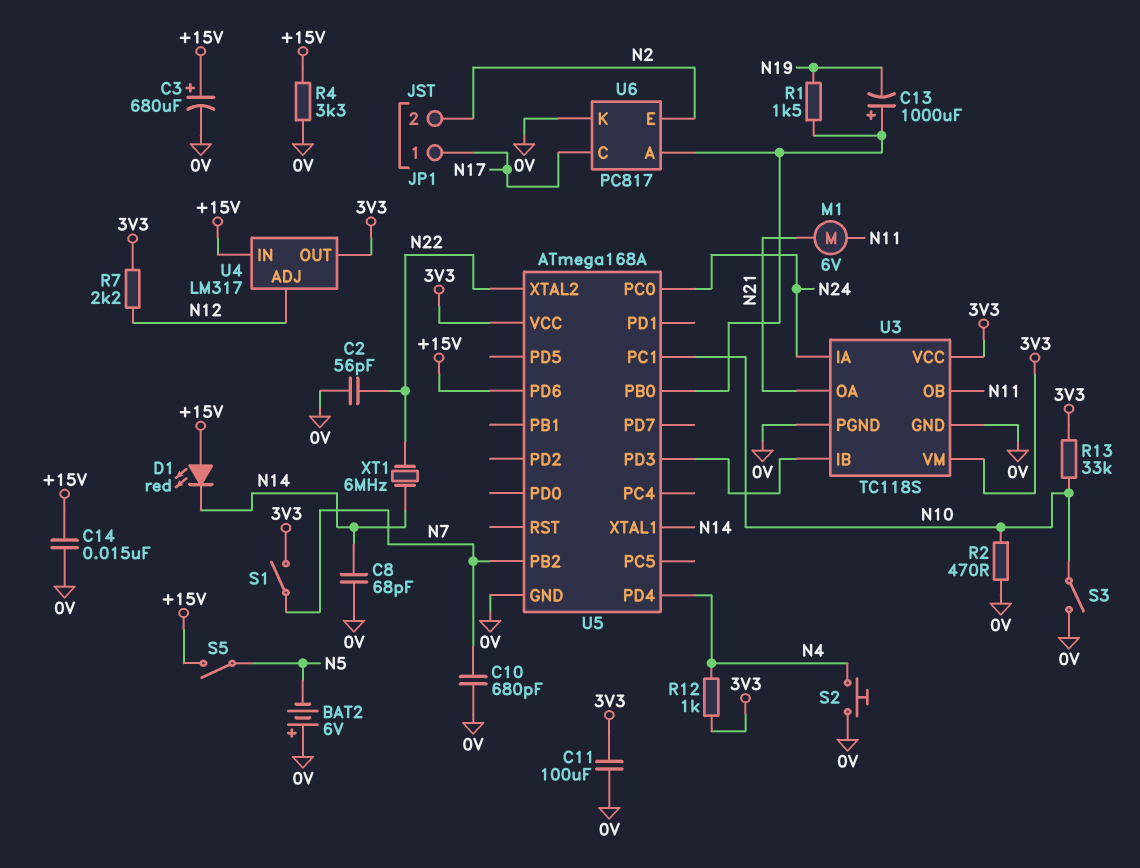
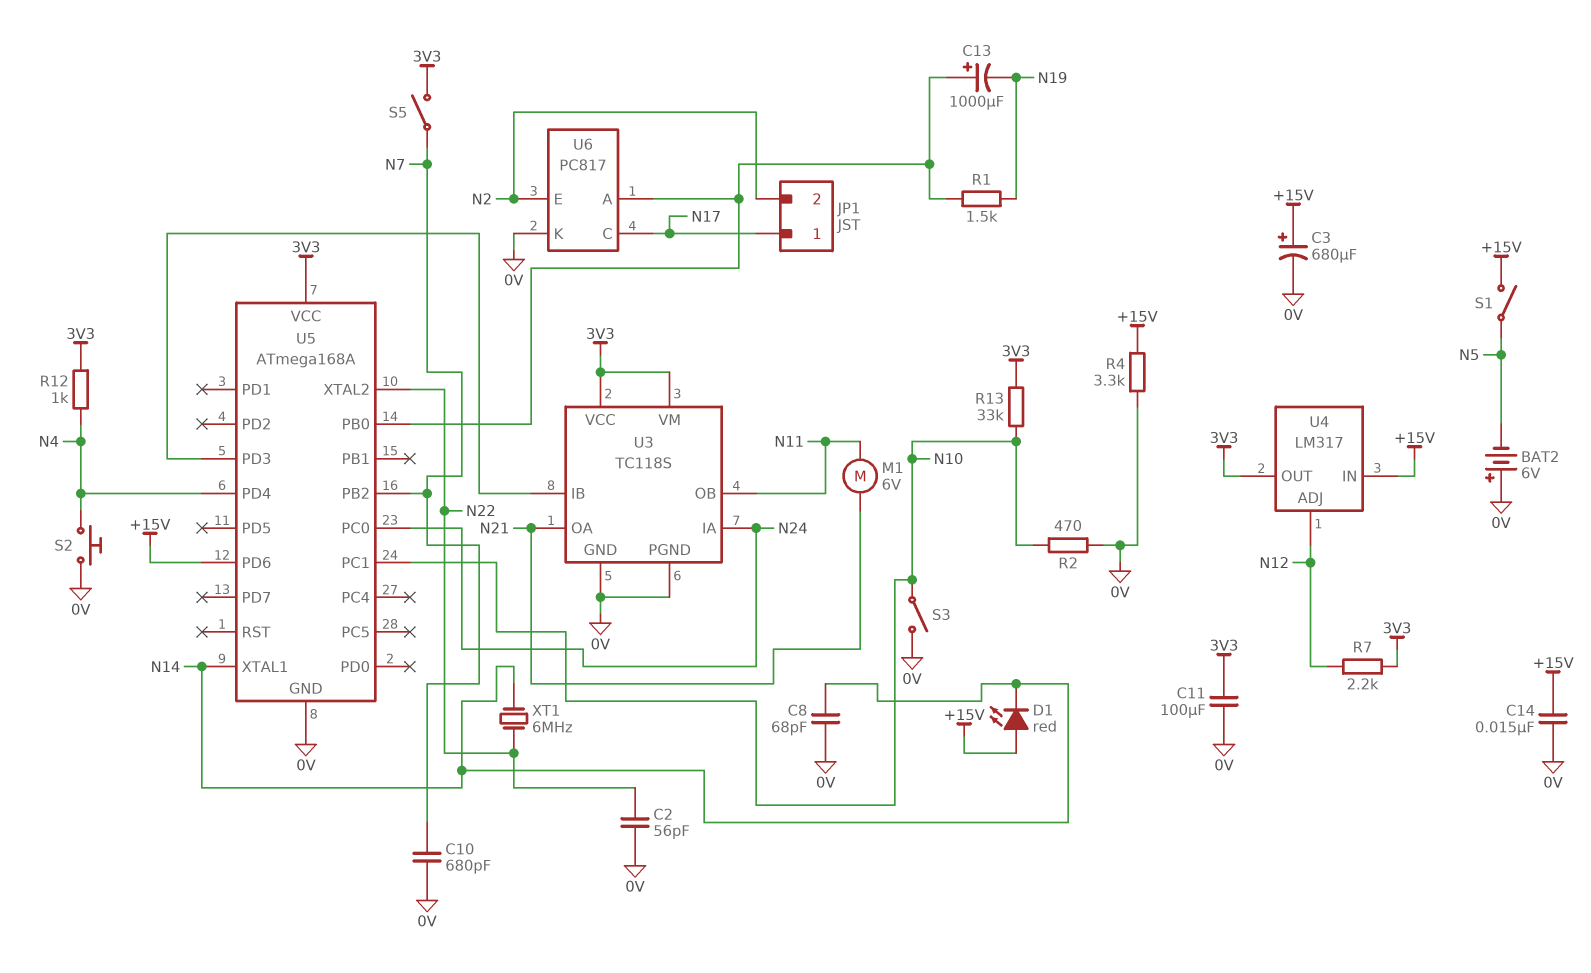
S1: switch (3V3, N7) -> switch (+15V, N5)
S5: switch (+15V, N5) -> switch (3V3, N7)

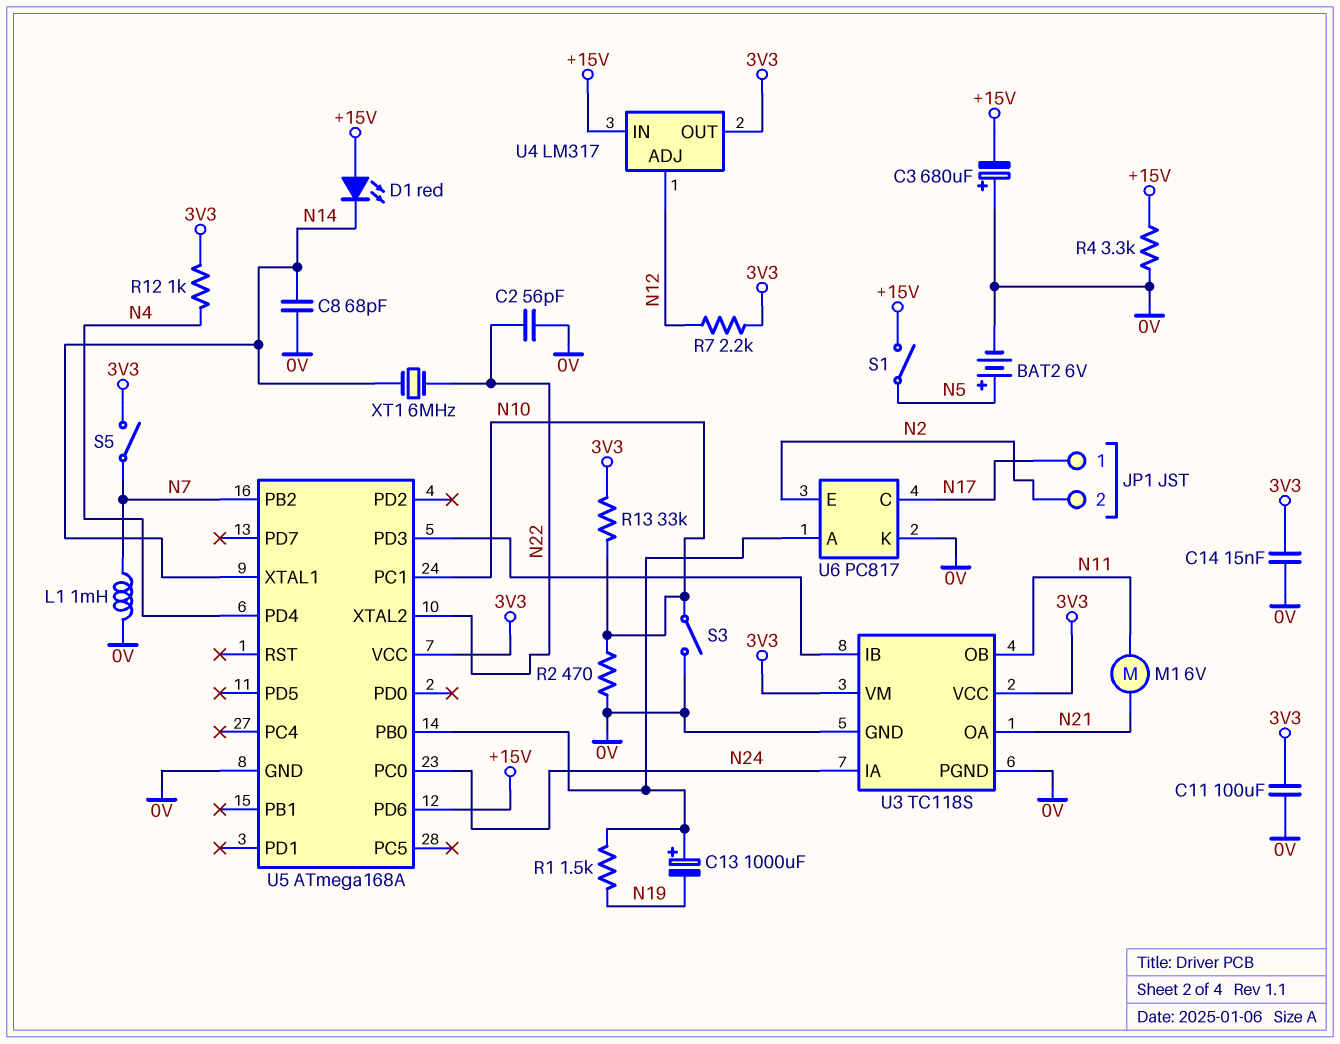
BAT2: 6V (plus 0V, minus N5) -> 6V (plus N5, minus 0V)
C3: 680uF (plus +15V, minus 0V) -> 680uF (plus 0V, minus +15V)
C10: 680pF (0V, N7) -> none
C14: 15nF (+15V, 0V) -> 15nF (0V, 3V3)
L1: none -> 1mH (0V, N7)
S2: button (0V, N4) -> none

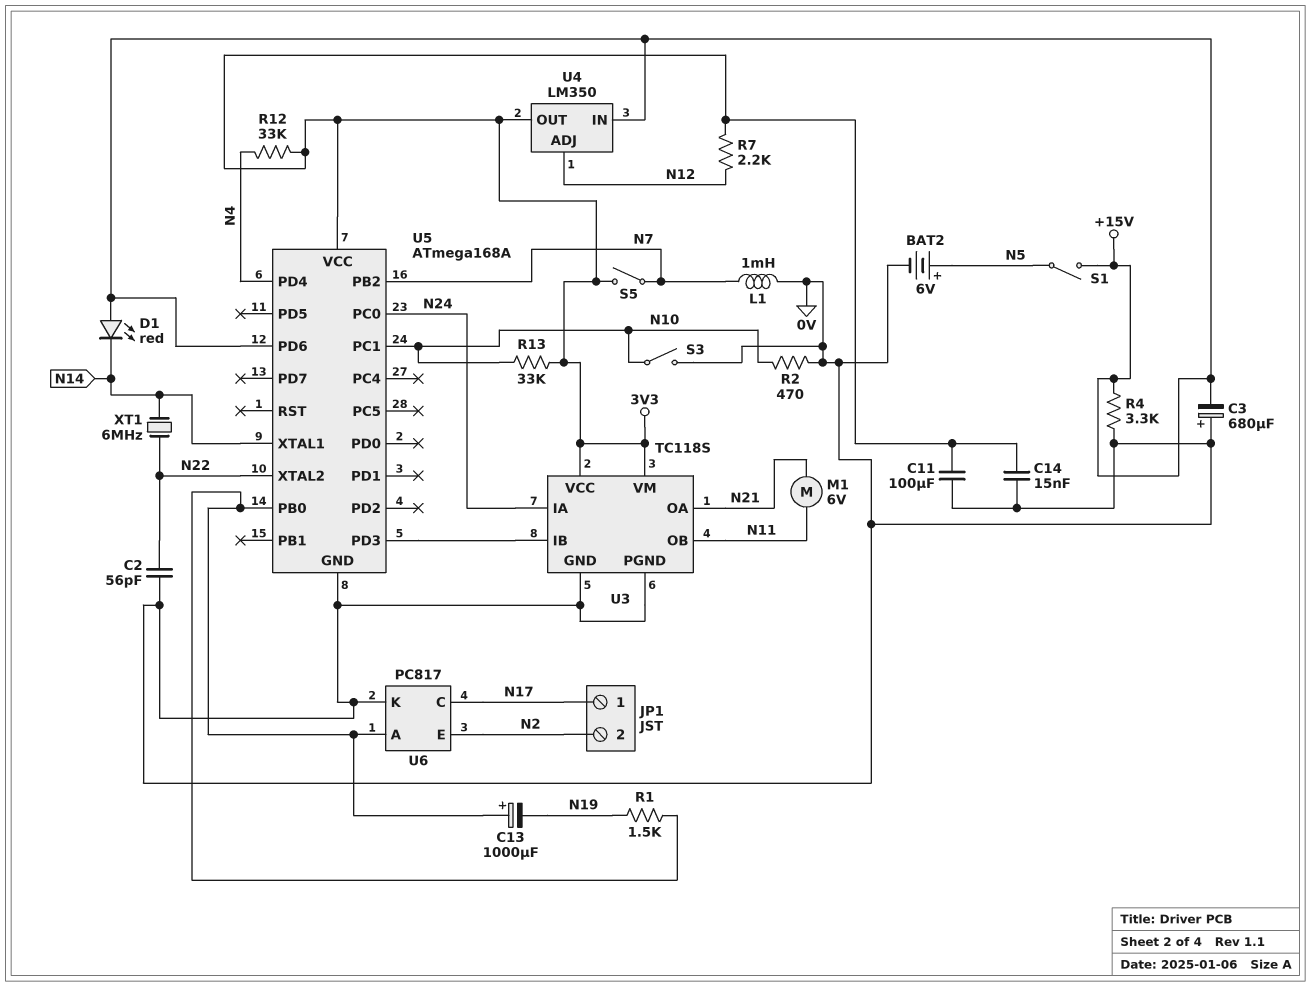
C8: 68pF (0V, N14) -> none
R12: 1k (3V3, N4) -> 33k (3V3, N4)
U4: LM317 -> LM350

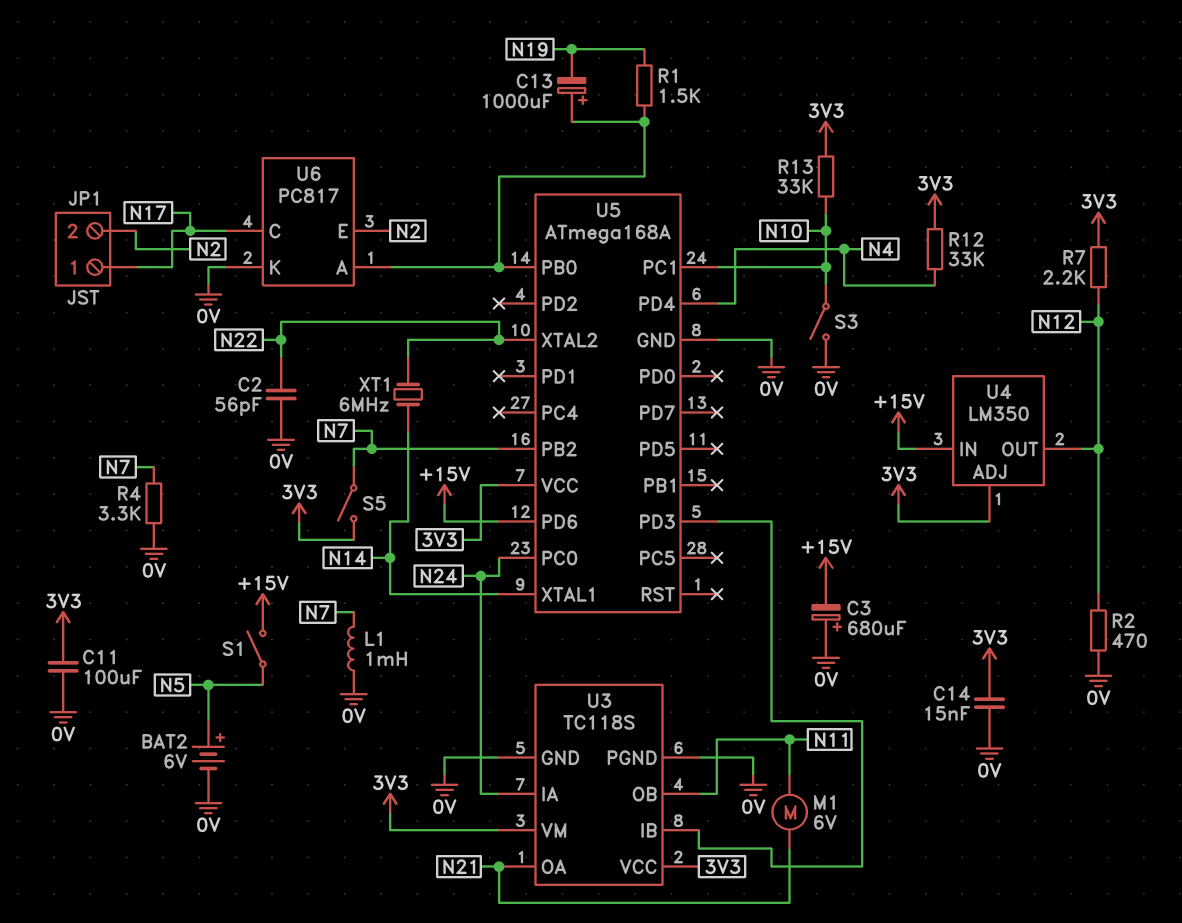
D1: LED red (A +15V, K N14) -> none
R2: 470 (0V, N10) -> 470 (0V, N12)
R4: 3.3k (+15V, 0V) -> 3.3k (0V, N7)
U4 pin ADJ: N12 -> 3V3
U4 pin OUT: 3V3 -> N12

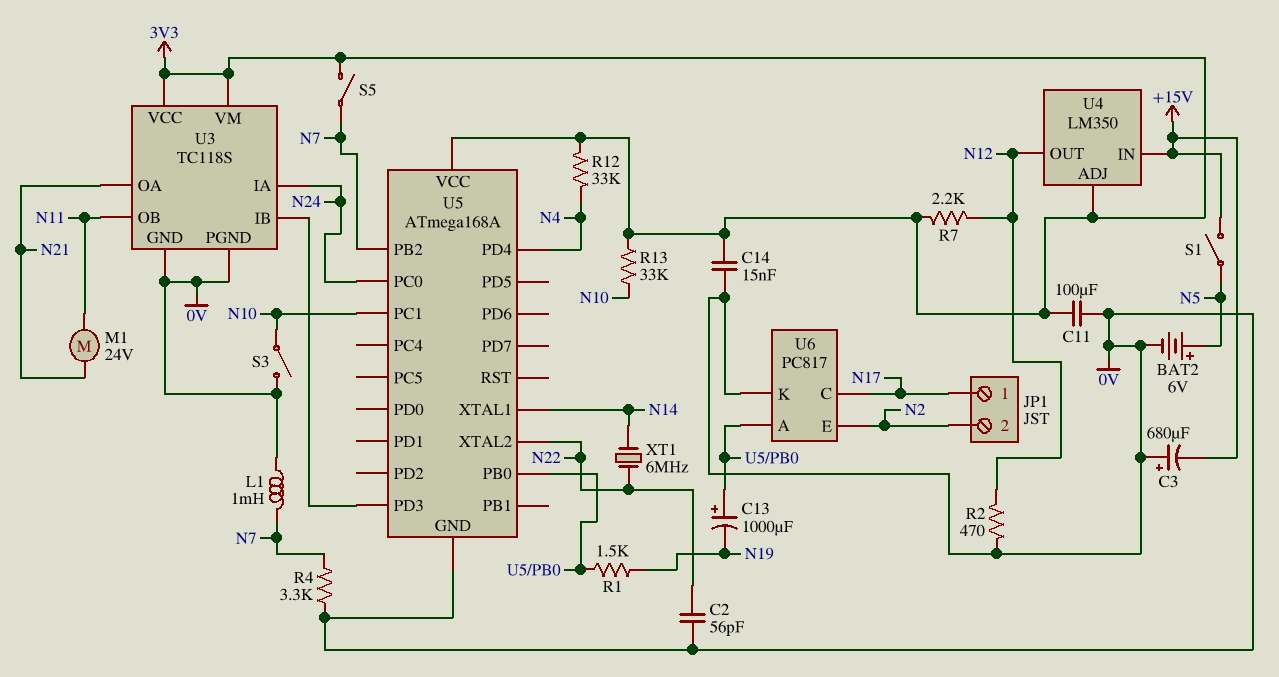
M1: motor 6V (N11, N21) -> motor 24V (N11, N21)
U5 pin PD6: +15V -> none

